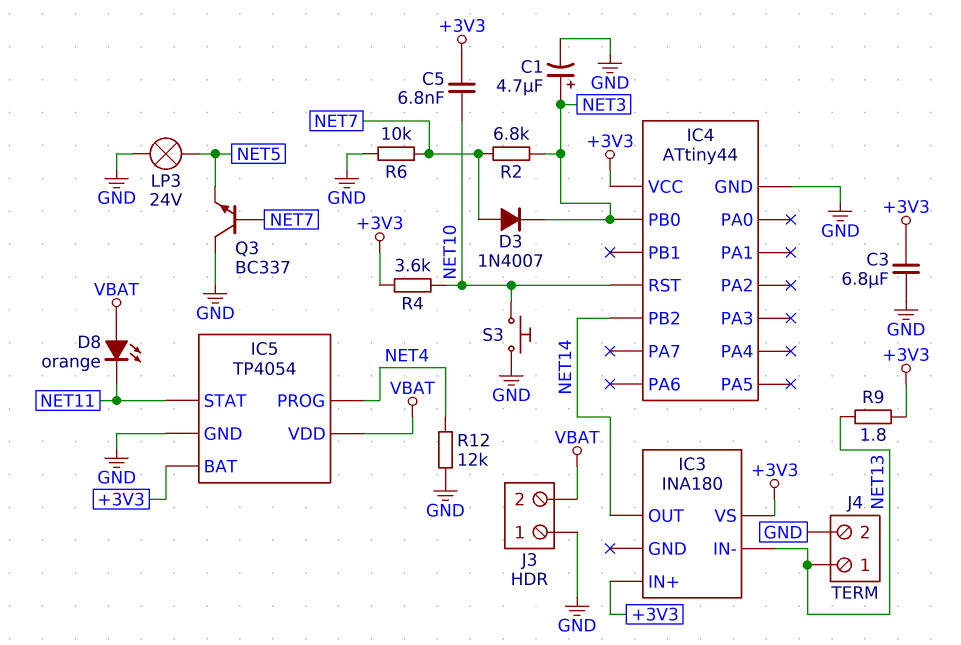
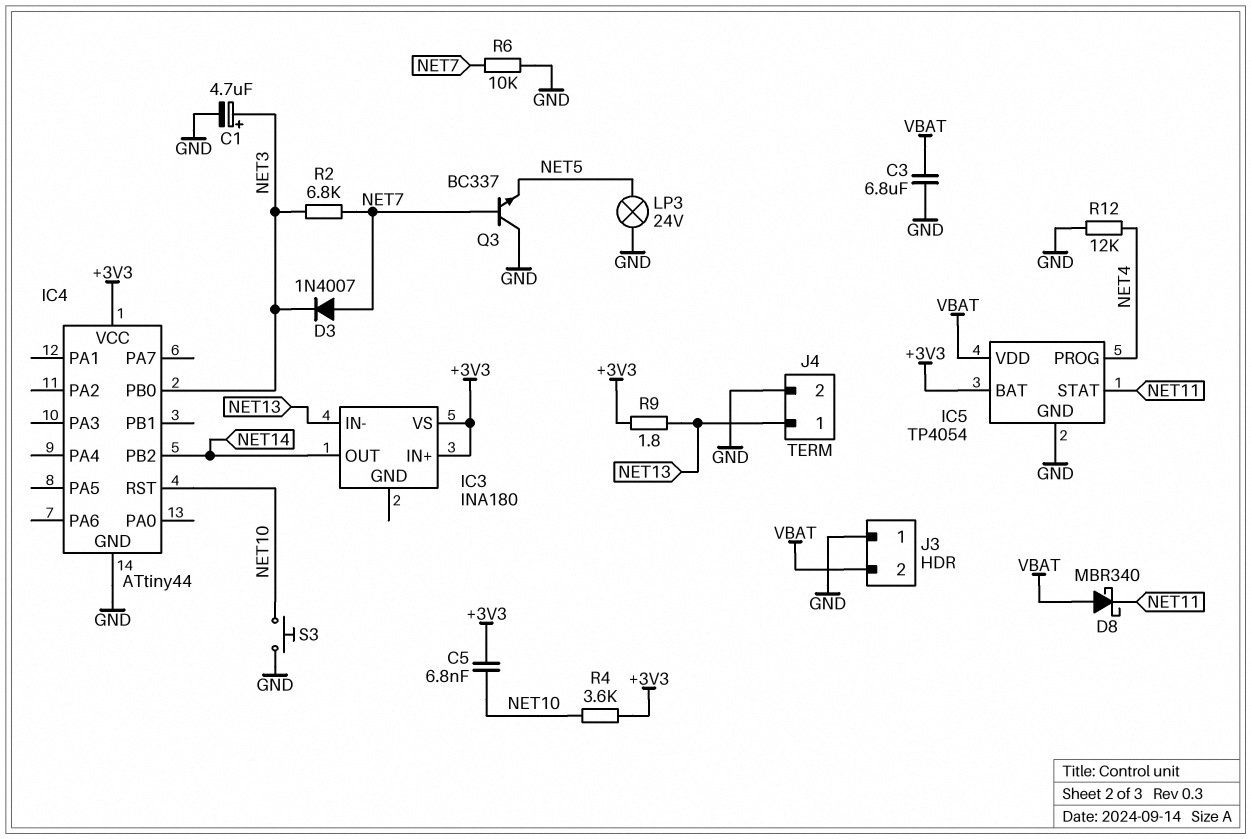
C3: 6.8uF (+3V3, GND) -> 6.8uF (GND, VBAT)
D8: LED orange (A VBAT, K NET11) -> schottky MBR340 (A VBAT, K NET11)

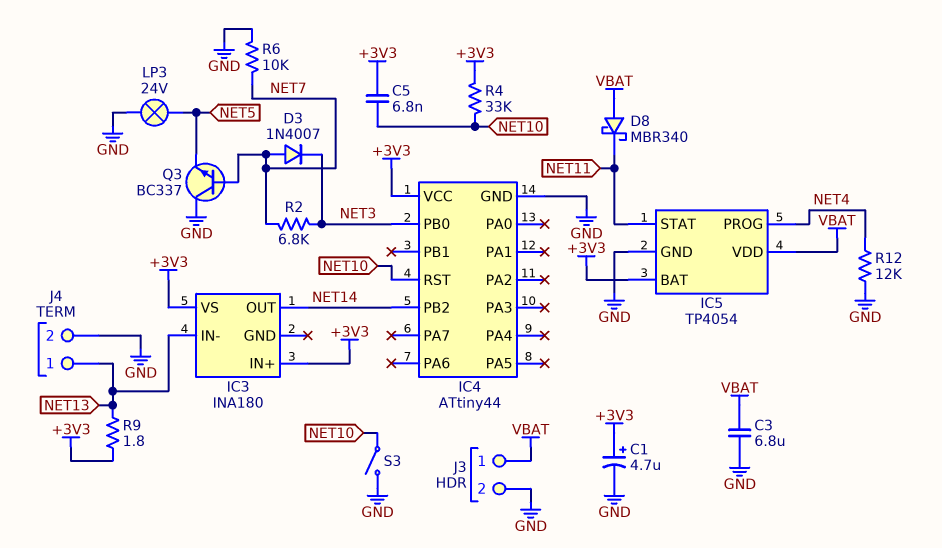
C1: 4.7uF (plus NET3, minus GND) -> 4.7uF (plus +3V3, minus GND)
J3 pin 1: GND -> VBAT
J3 pin 2: VBAT -> GND
R4: 3.6k (+3V3, NET10) -> 33k (+3V3, NET10)
S3: button (GND, NET10) -> switch (GND, NET10)

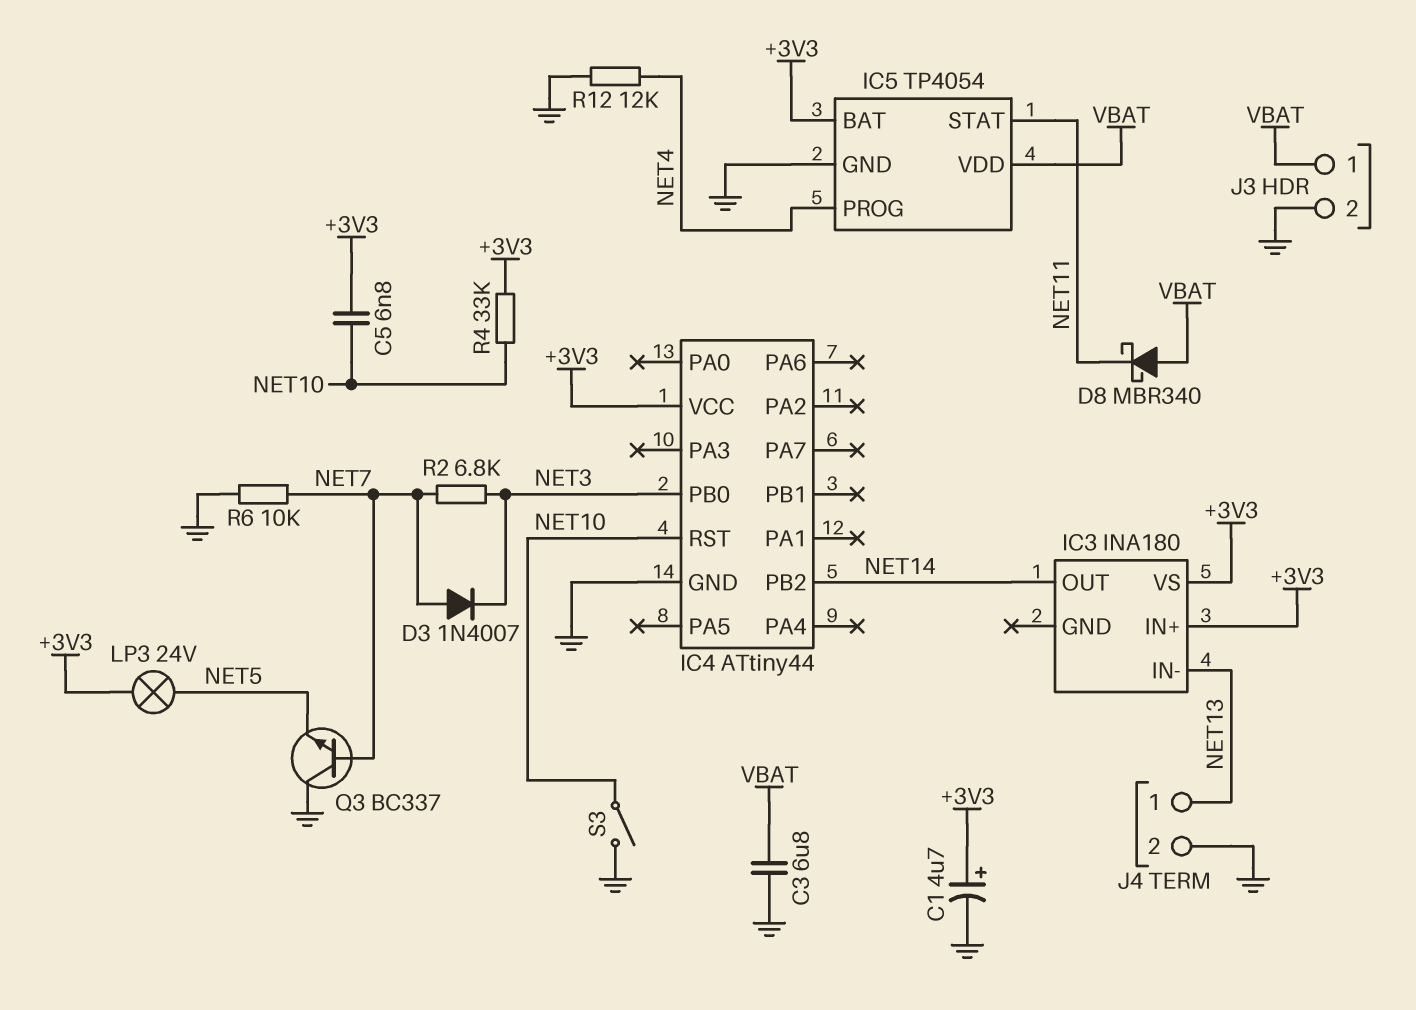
LP3: lamp 24V (GND, NET5) -> lamp 24V (+3V3, NET5)
R9: 1.8 (+3V3, NET13) -> none

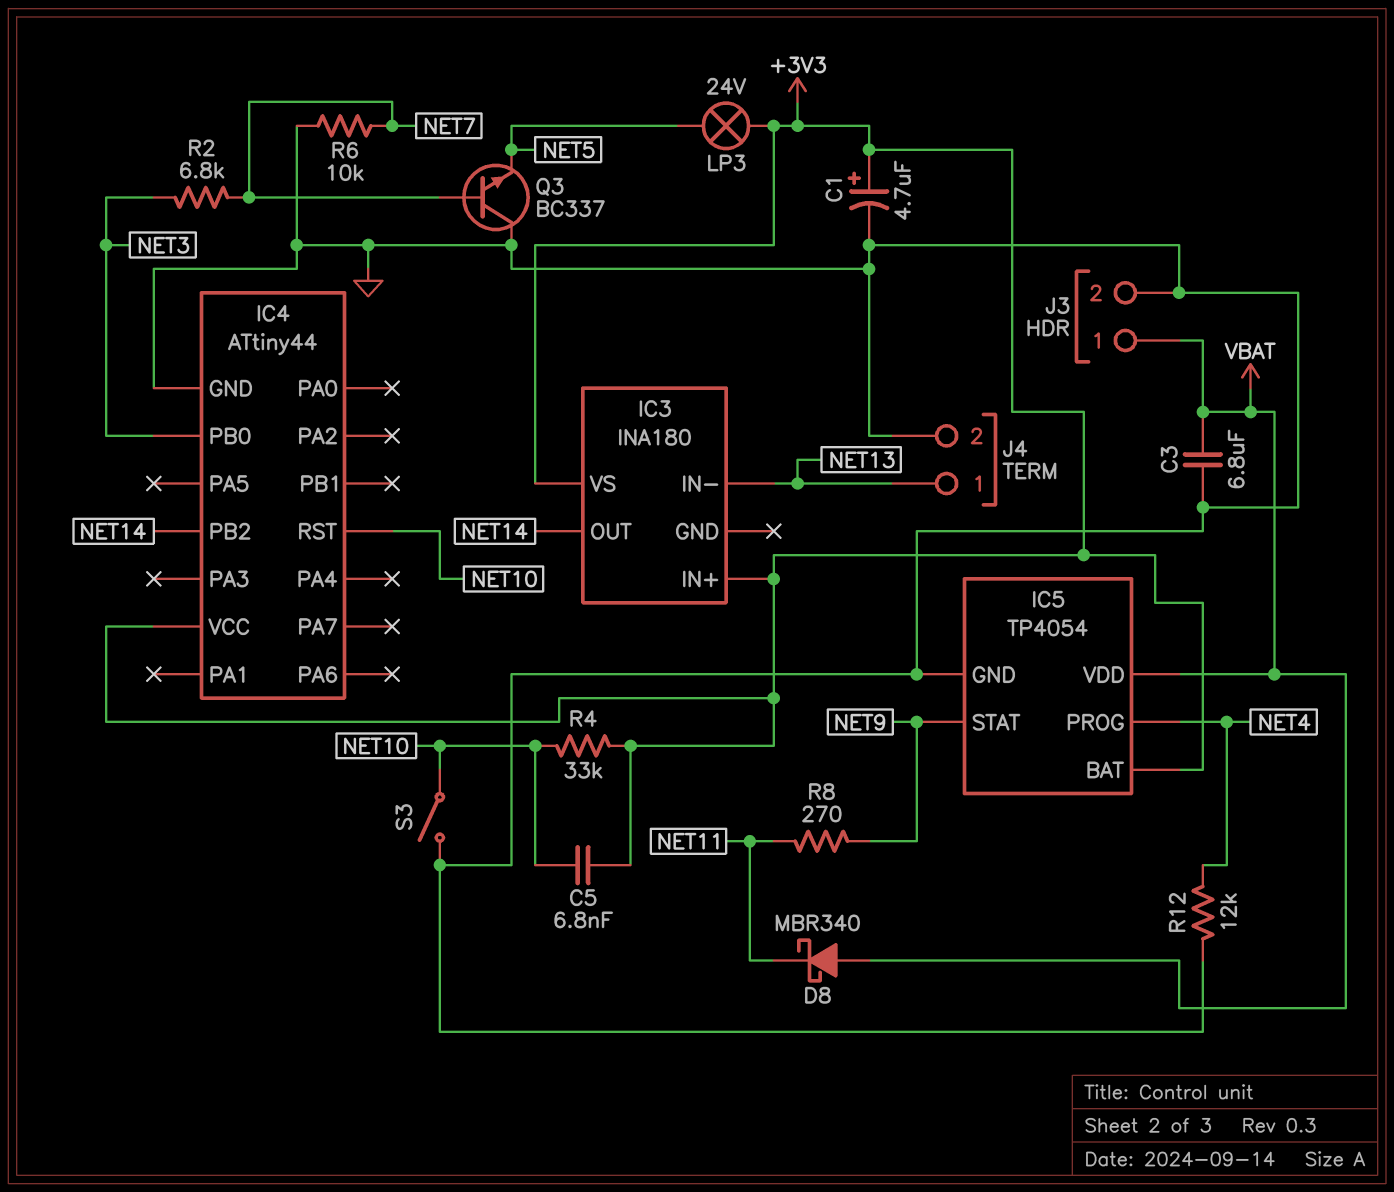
D3: diode 1N4007 (A NET7, K NET3) -> none
IC5 pin STAT: NET11 -> NET9
R8: none -> 270 (NET9, NET11)

